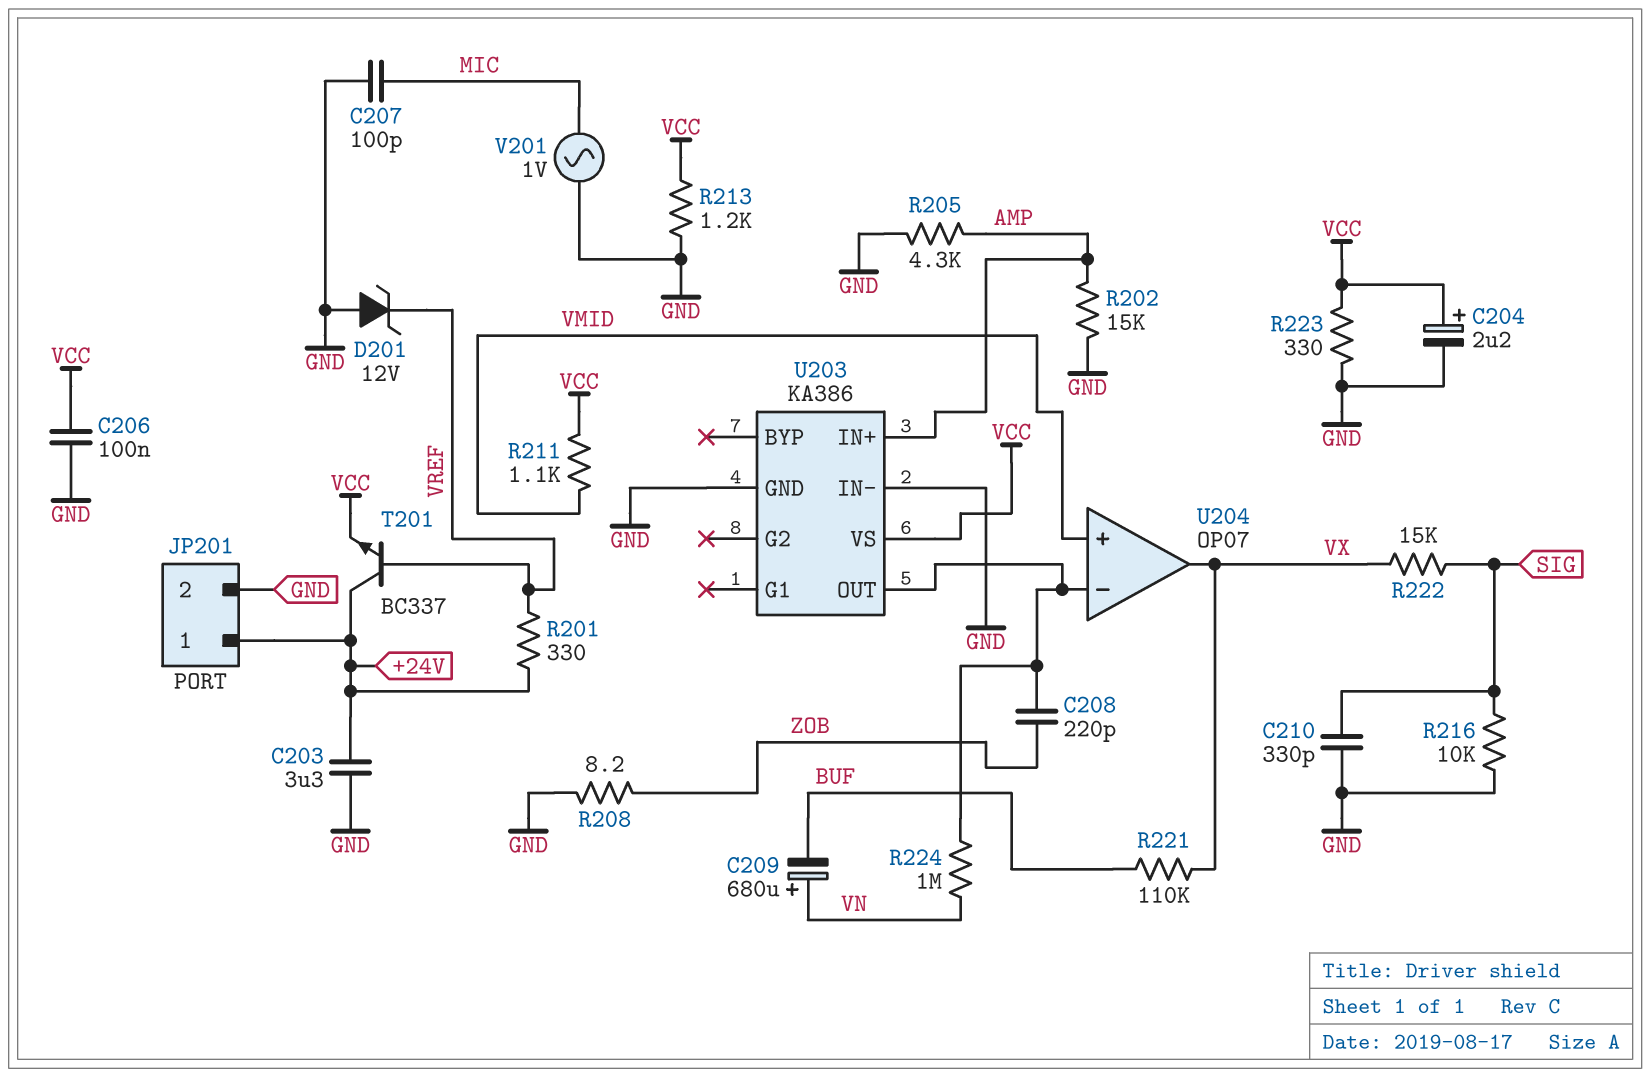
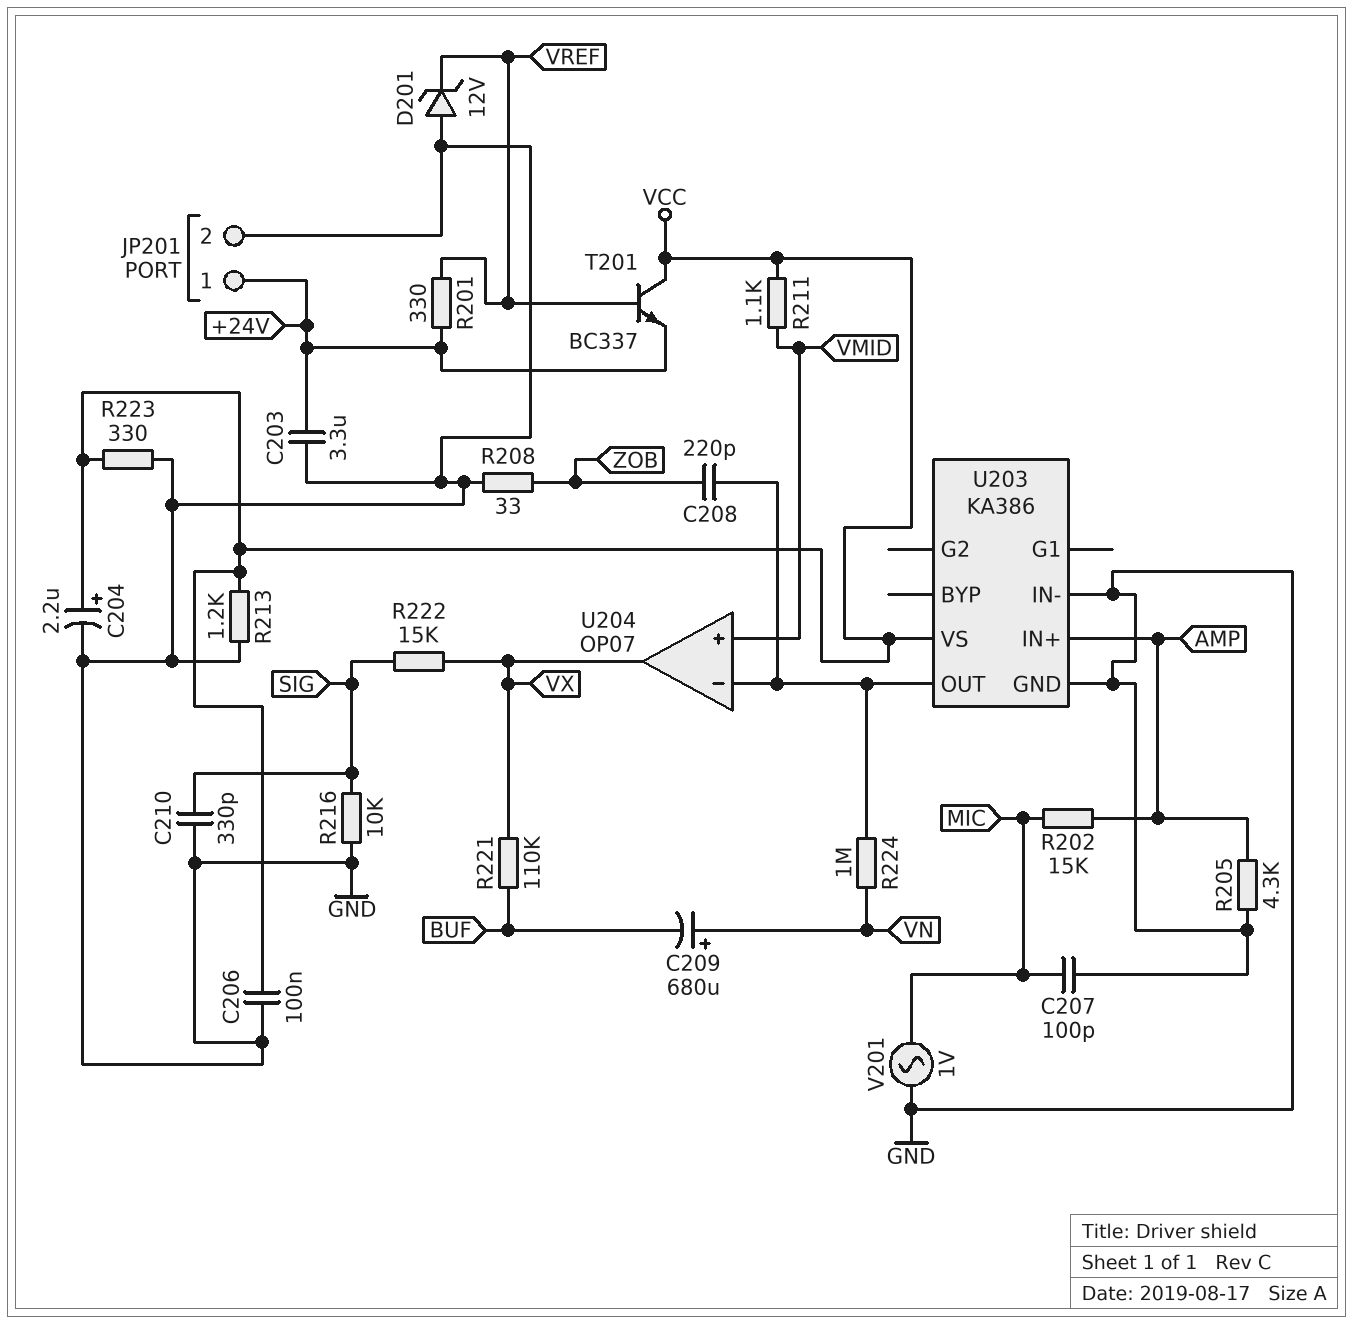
R202: 15k (AMP, GND) -> 15k (AMP, MIC)
R208: 8.2 (GND, ZOB) -> 33 (GND, ZOB)
T201: NPN BC337 (B VREF, C +24V, E VCC) -> NPN BC337 (B VREF, C VCC, E +24V)

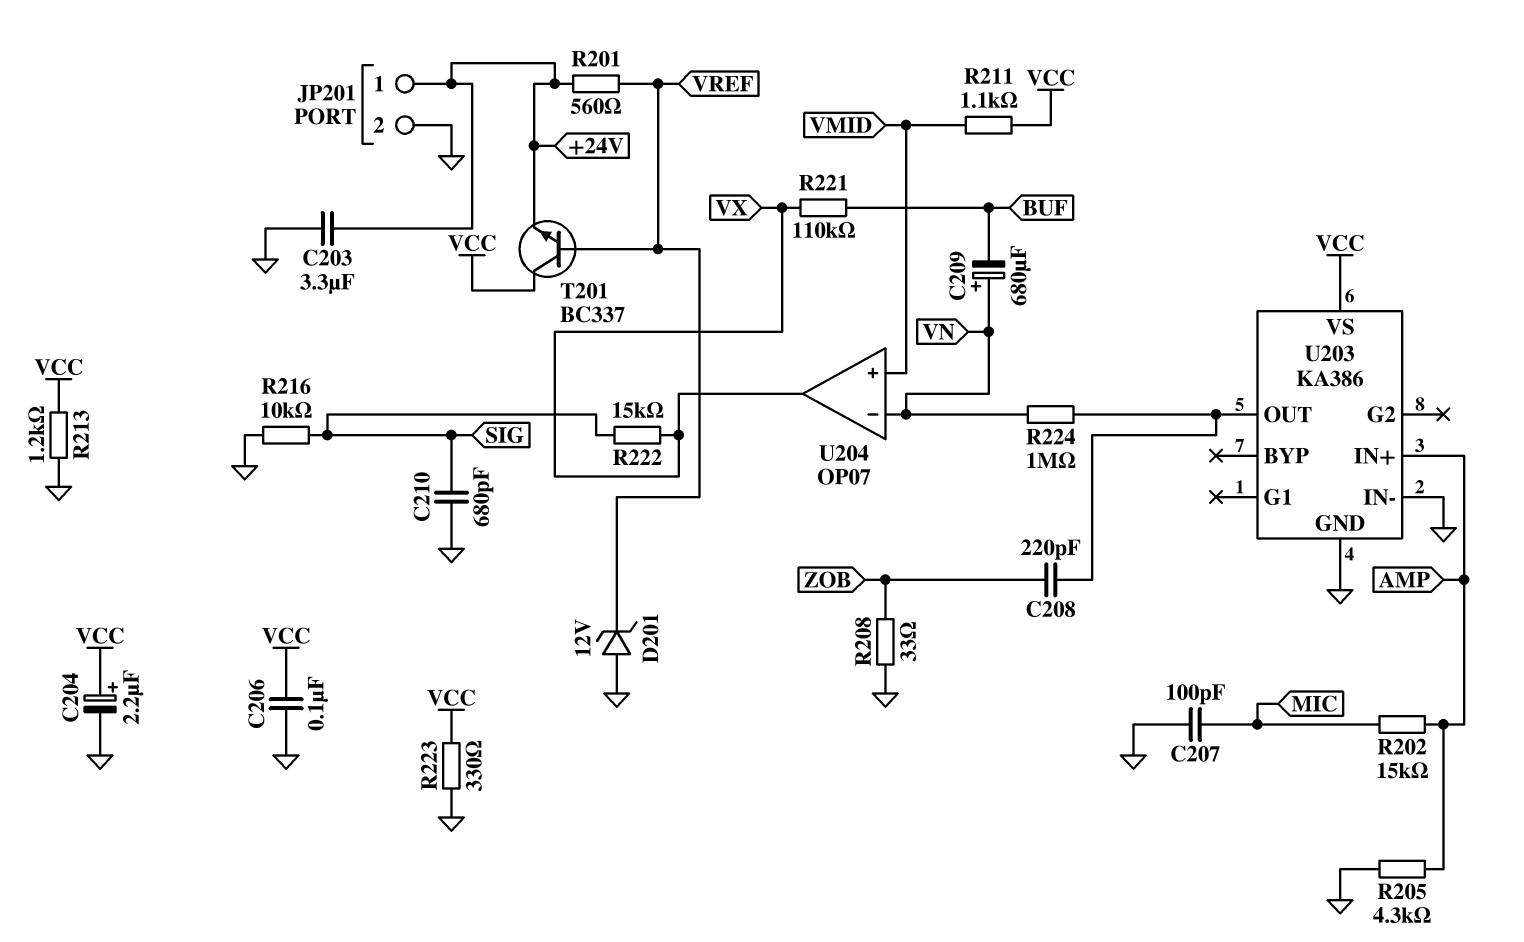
C210: 330pF (GND, SIG) -> 680pF (GND, SIG)
R201: 330 (+24V, VREF) -> 560 (+24V, VREF)
U204 pin in-: U203/OUT -> VN
V201: AC 1V (GND, MIC) -> none

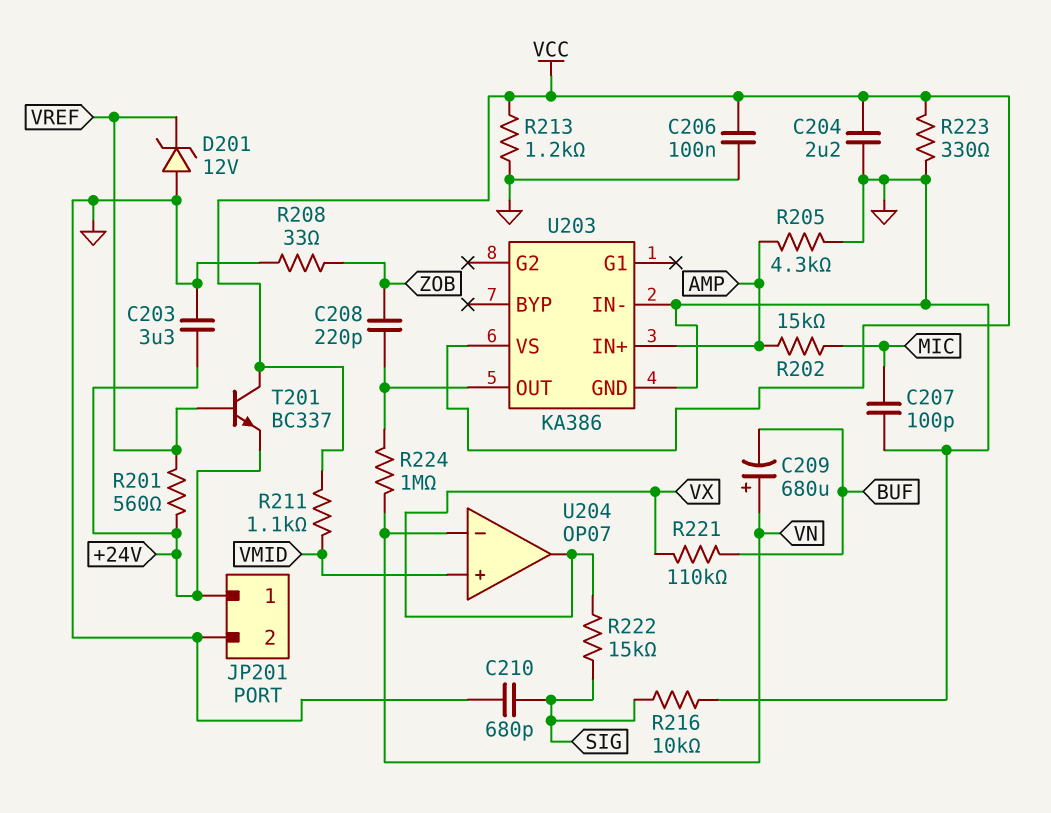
C204: 2.2uF (plus VCC, minus GND) -> 2.2uF (GND, VCC)

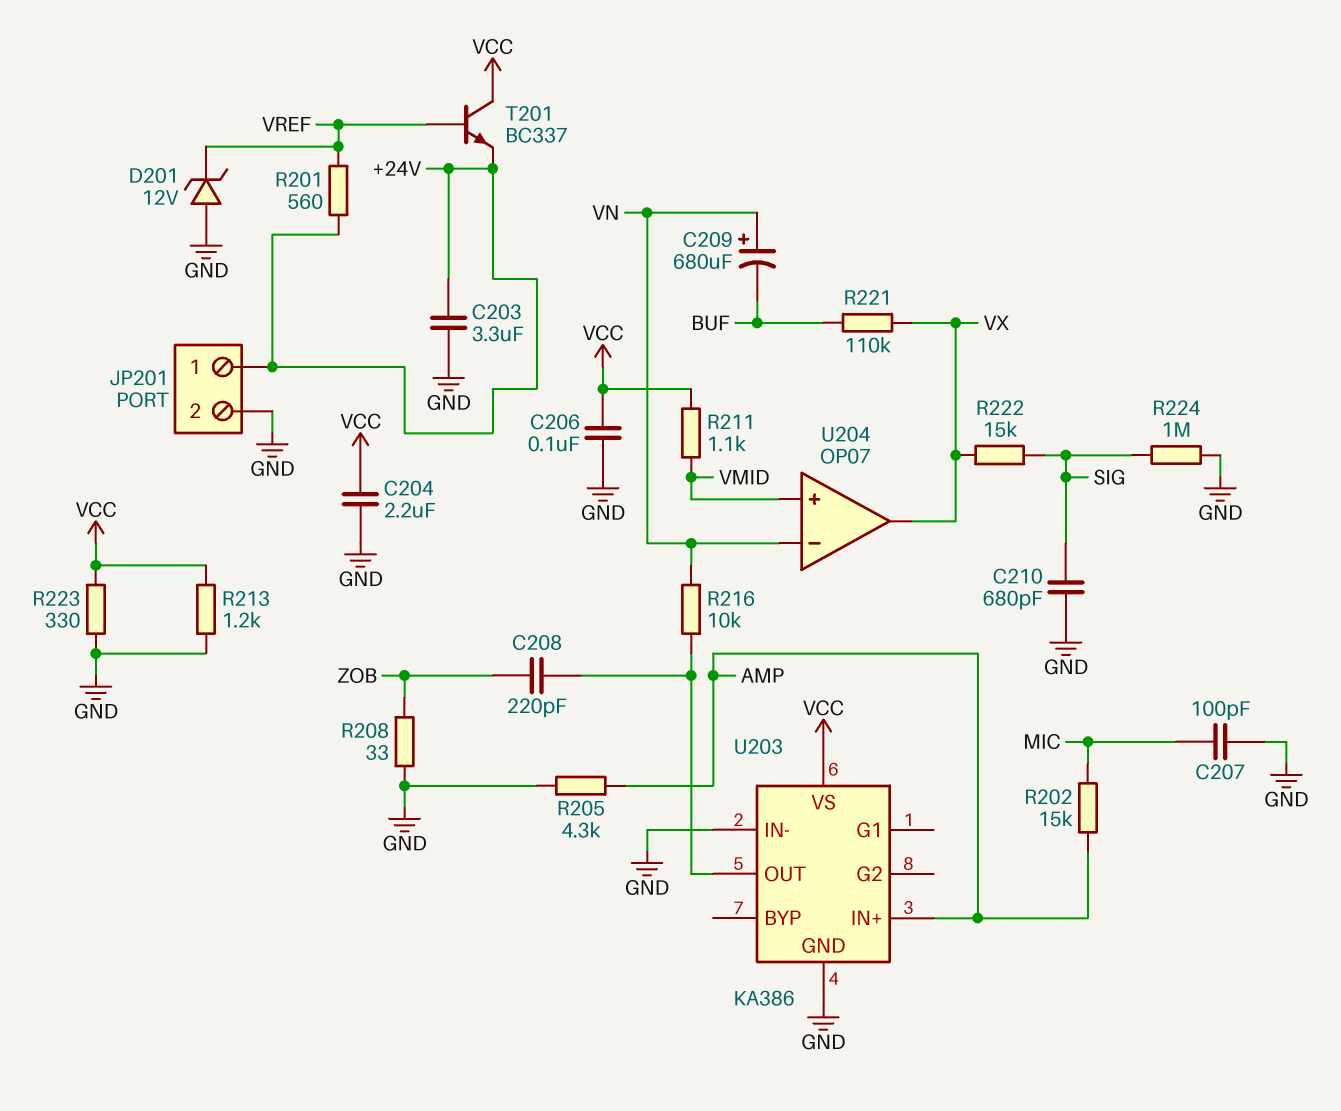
R216: 10k (GND, SIG) -> 10k (U203/OUT, VN)
R224: 1M (U203/OUT, VN) -> 1M (GND, SIG)

